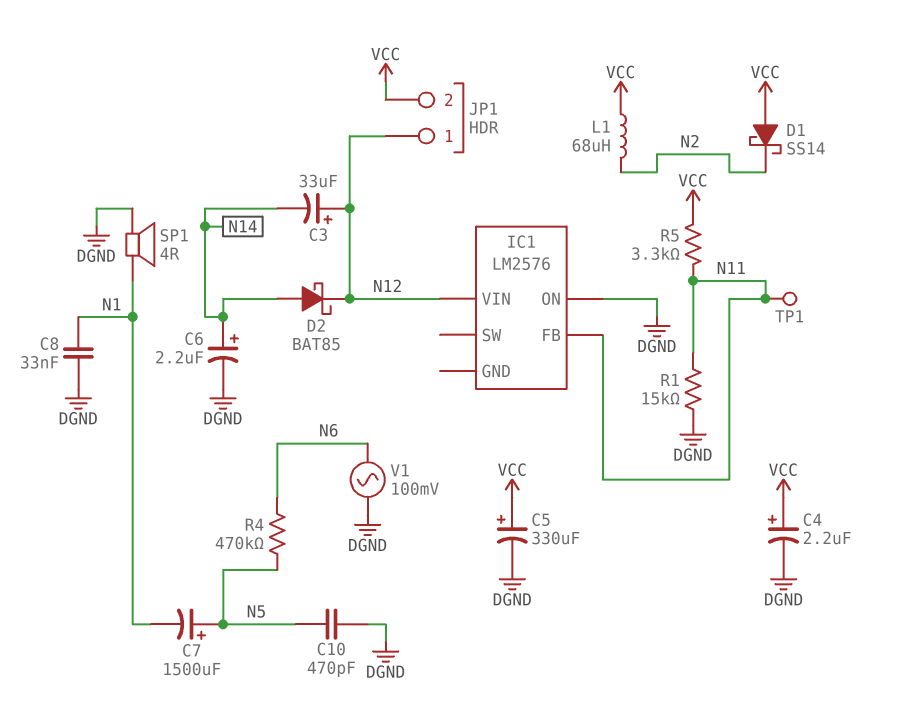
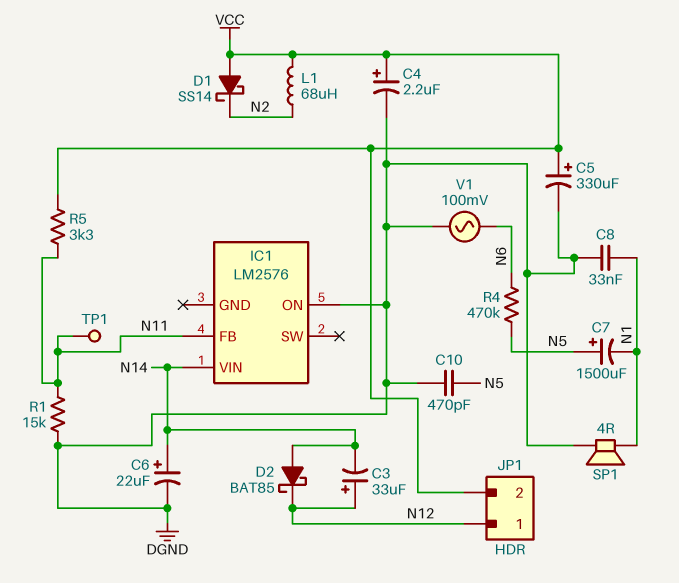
C6: 2.2uF (plus N14, minus DGND) -> 22uF (plus N14, minus DGND)
IC1 pin VIN: N12 -> N14

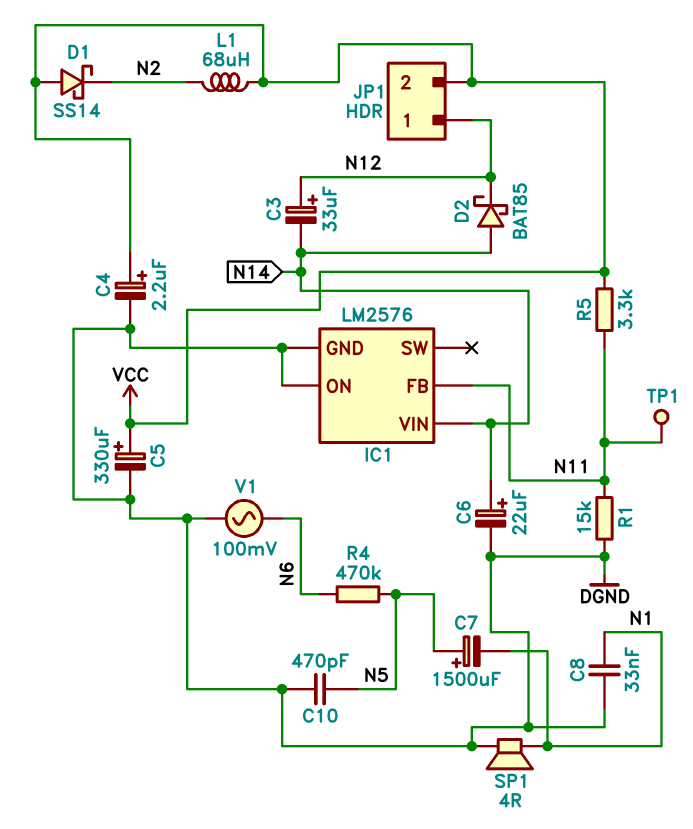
IC1 pin GND: none -> DGND

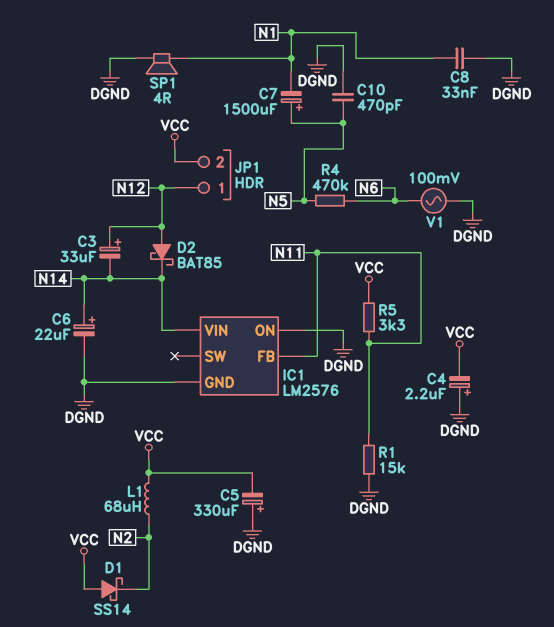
C4: 2.2uF (plus VCC, minus DGND) -> 2.2uF (plus DGND, minus VCC)
C5: 330uF (plus VCC, minus DGND) -> 330uF (plus DGND, minus VCC)
D2: schottky BAT85 (A N14, K N12) -> schottky BAT85 (A N12, K N14)
TP1: test point (N11) -> none

